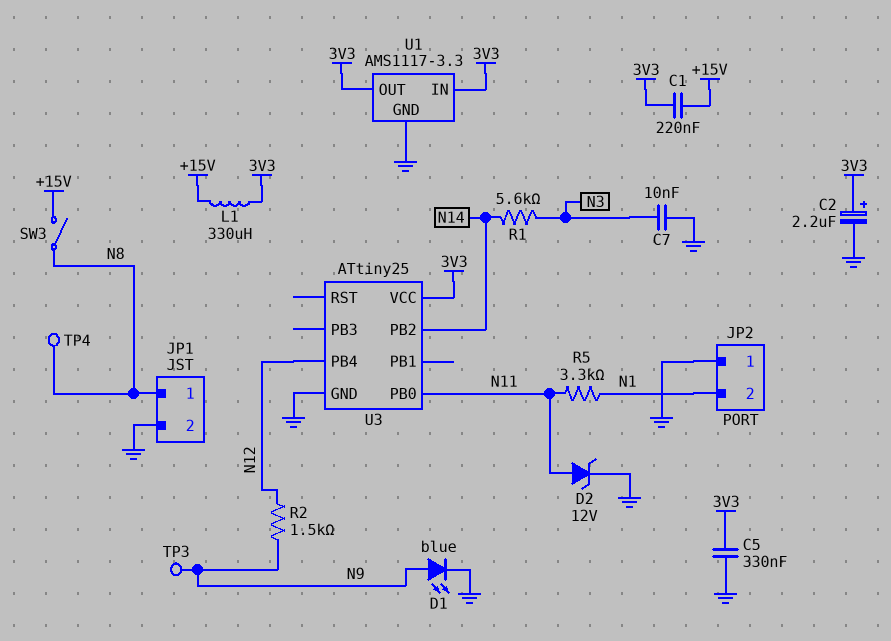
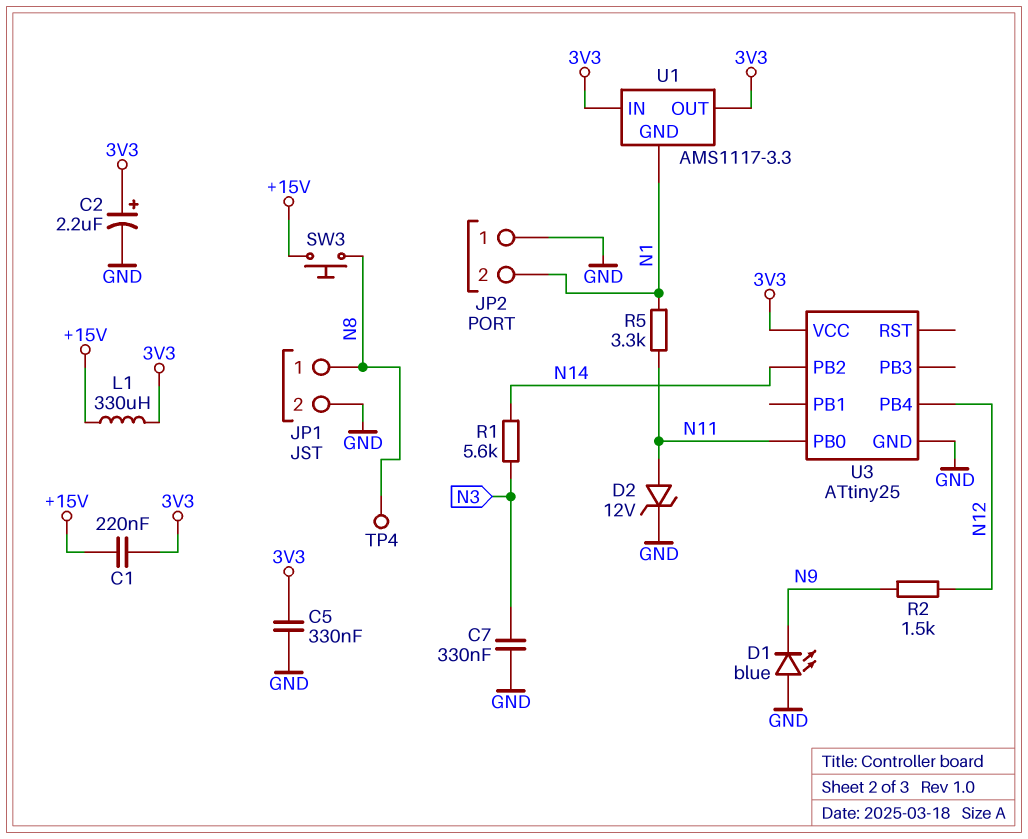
C7: 10nF (GND, N3) -> 330nF (GND, N3)
D1: LED blue (A N9, K GND) -> LED blue (A GND, K N9)
SW3: switch (+15V, N8) -> button (+15V, N8)
TP3: test point (N9) -> none
U1 pin GND: GND -> N1

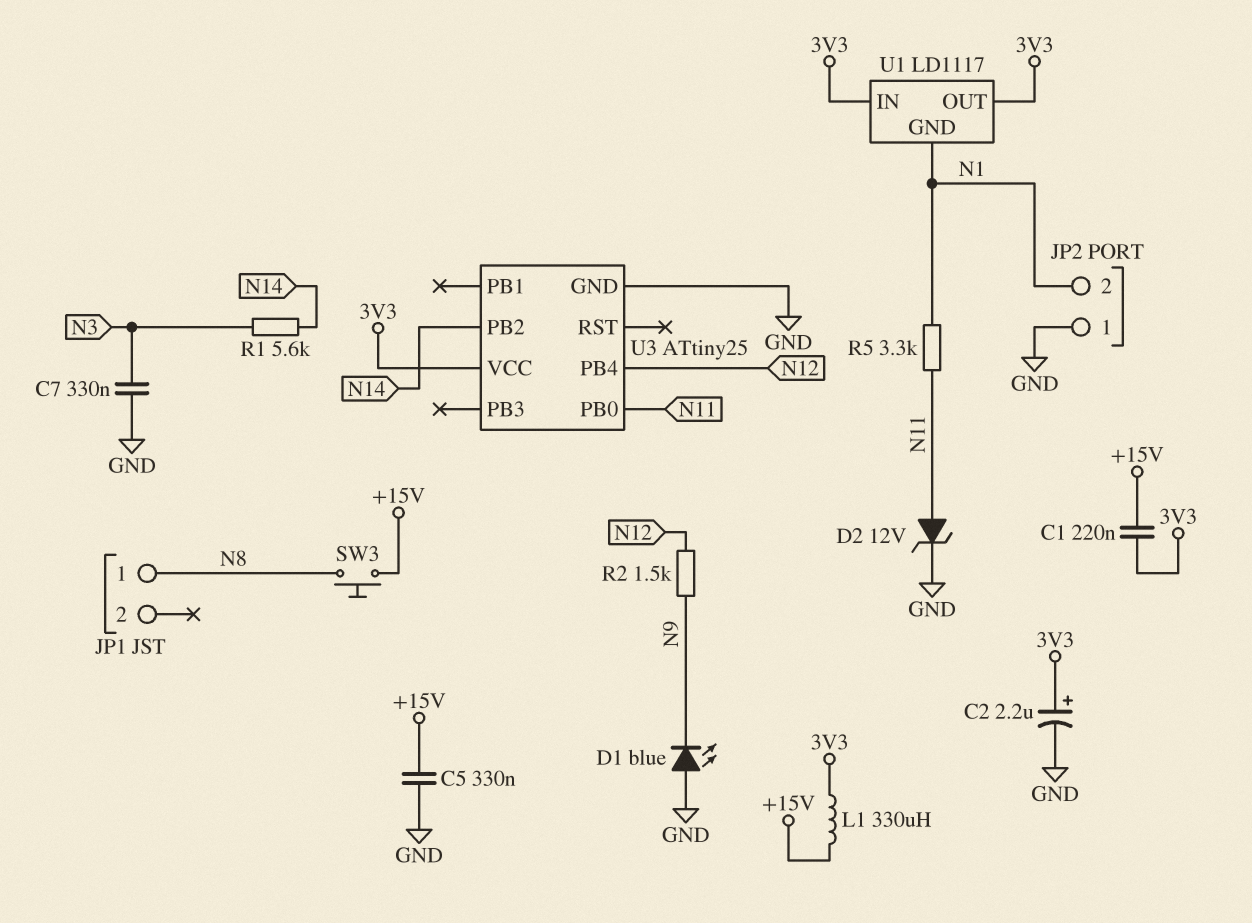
C5: 330nF (3V3, GND) -> 330nF (+15V, GND)
JP1 pin 2: GND -> none
TP4: test point (N8) -> none
U1: AMS1117-3.3 -> LD1117

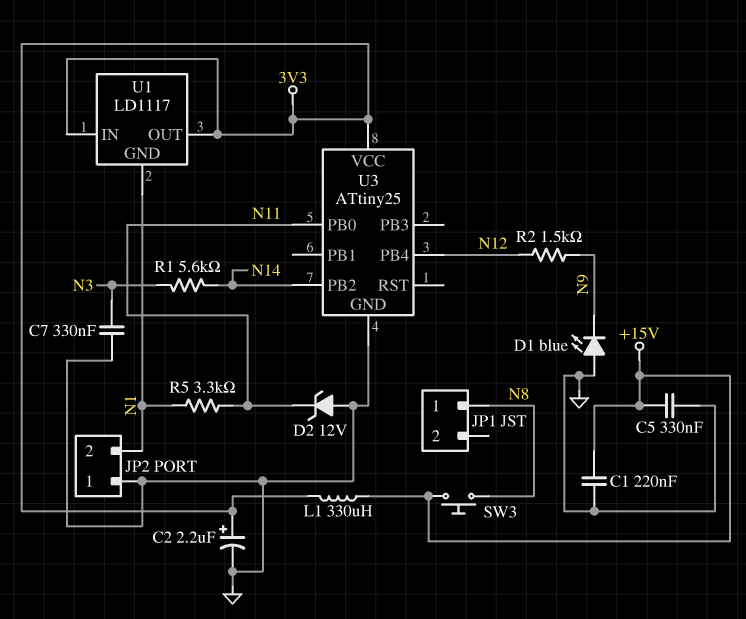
C1: 220nF (+15V, 3V3) -> 220nF (+15V, GND)
D2: zener 12V (A N11, K GND) -> zener 12V (A GND, K N11)

